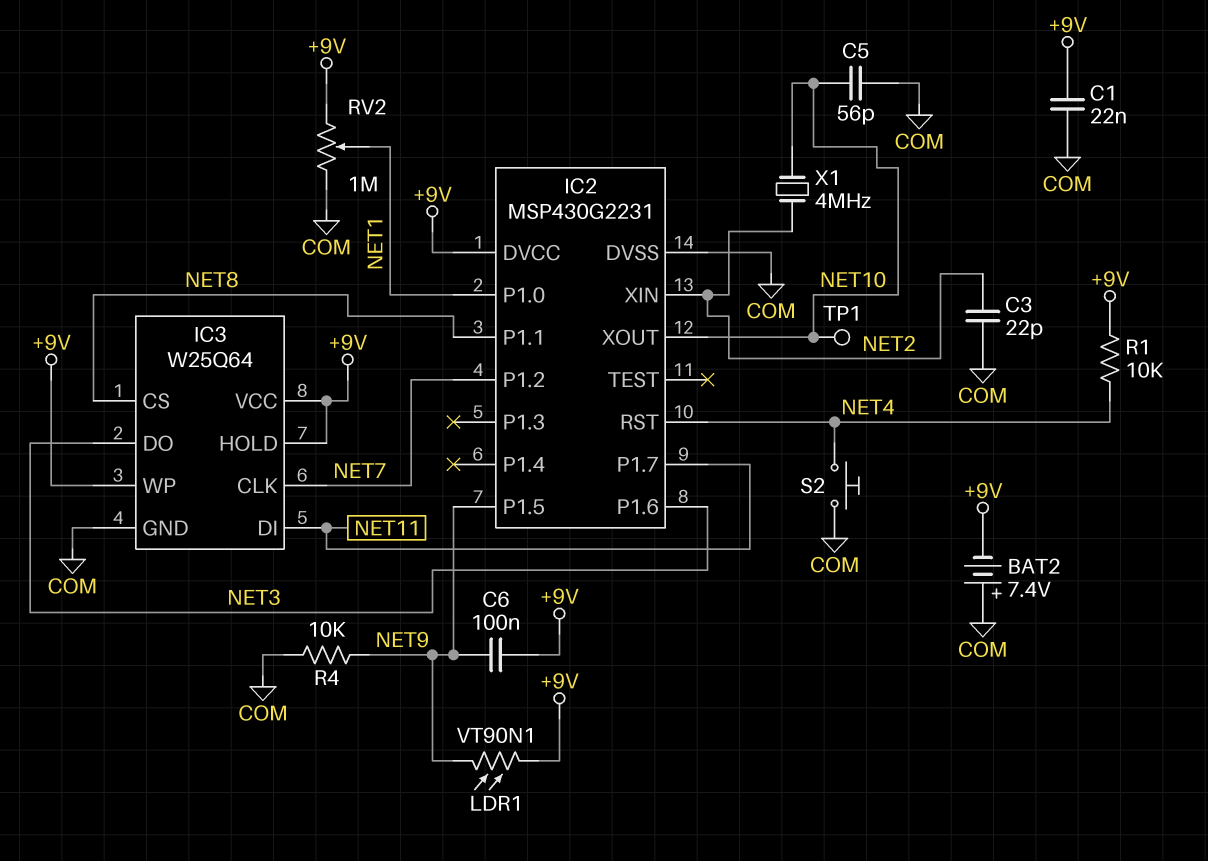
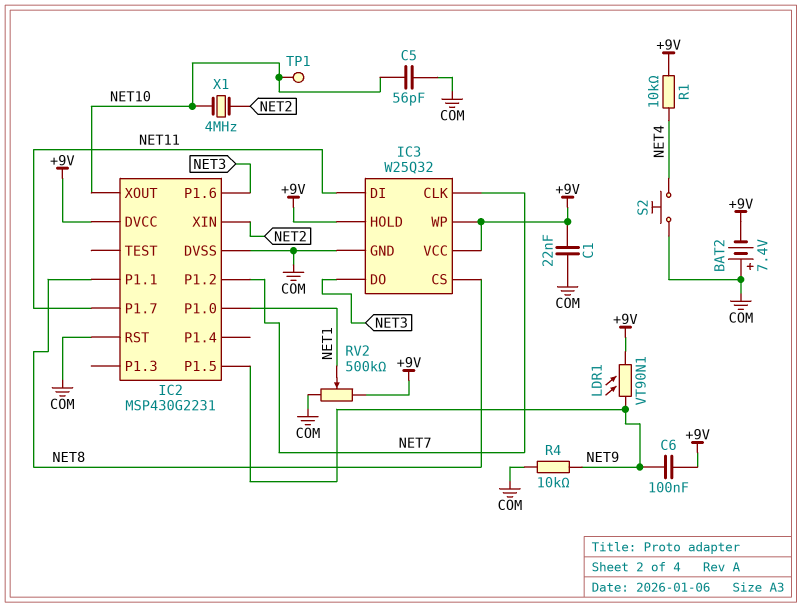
C3: 22pF (COM, NET2) -> none
IC2 pin RST: NET4 -> COM
IC3: W25Q64 -> W25Q32
RV2: 1M (+9V, COM, wiper NET1) -> 500k (+9V, COM, wiper NET1)

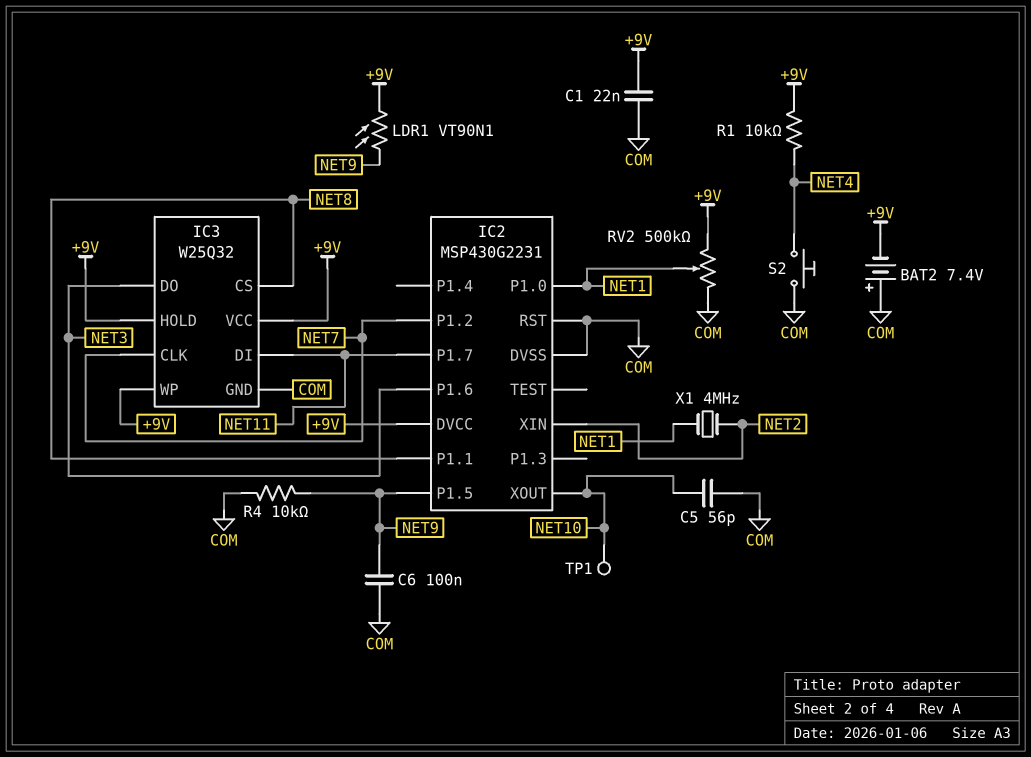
C6: 100nF (+9V, NET9) -> 100nF (COM, NET9)
X1: 4MHz (NET2, NET10) -> 4MHz (NET1, NET2)

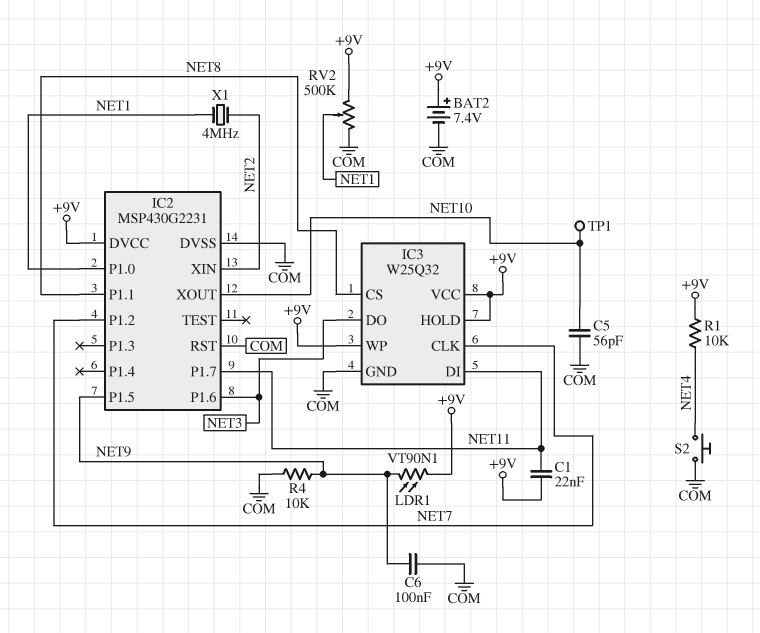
BAT2: 7.4V (plus COM, minus +9V) -> 7.4V (plus +9V, minus COM)
C1: 22nF (+9V, COM) -> 22nF (+9V, NET11)

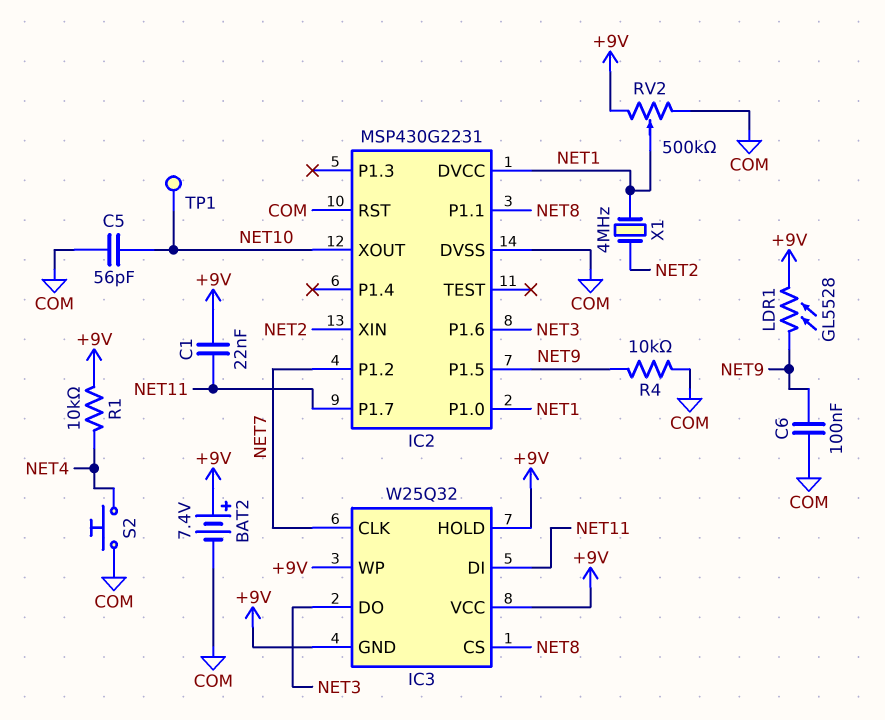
IC2 pin DVCC: +9V -> NET1
IC3 pin GND: COM -> +9V
LDR1: VT90N1 (+9V, NET9) -> GL5528 (+9V, NET9)

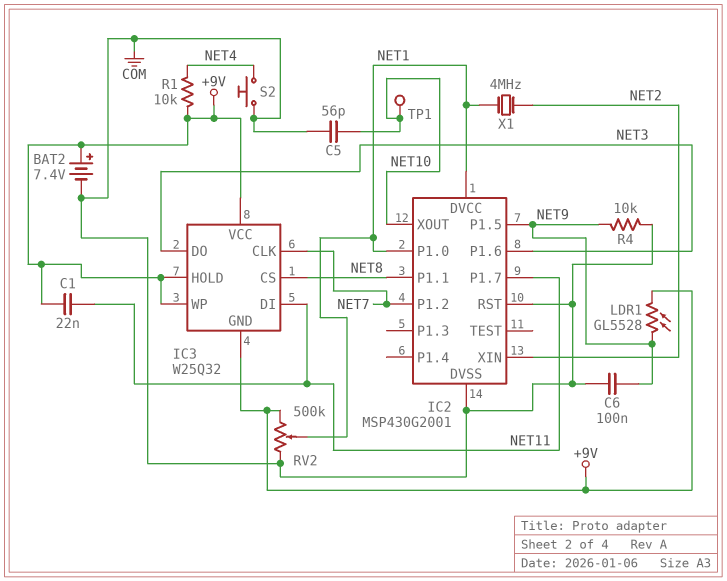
IC2: MSP430G2231 -> MSP430G2001

